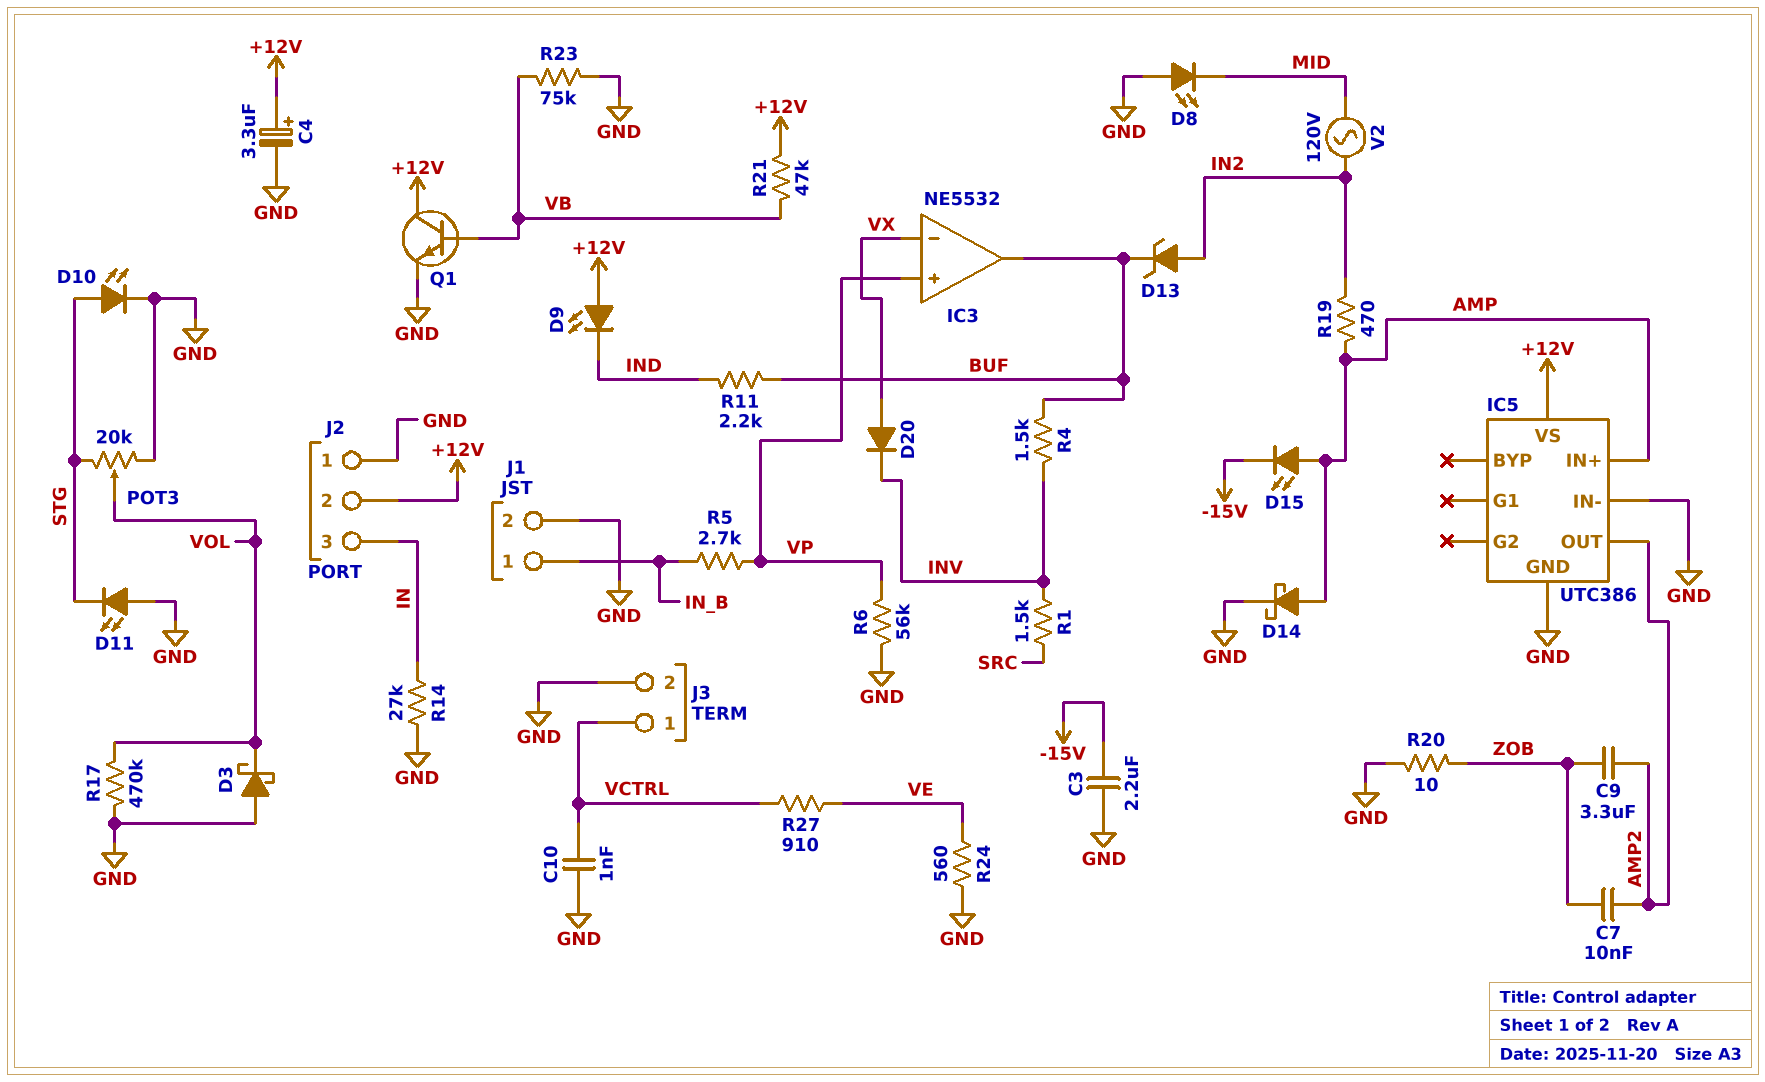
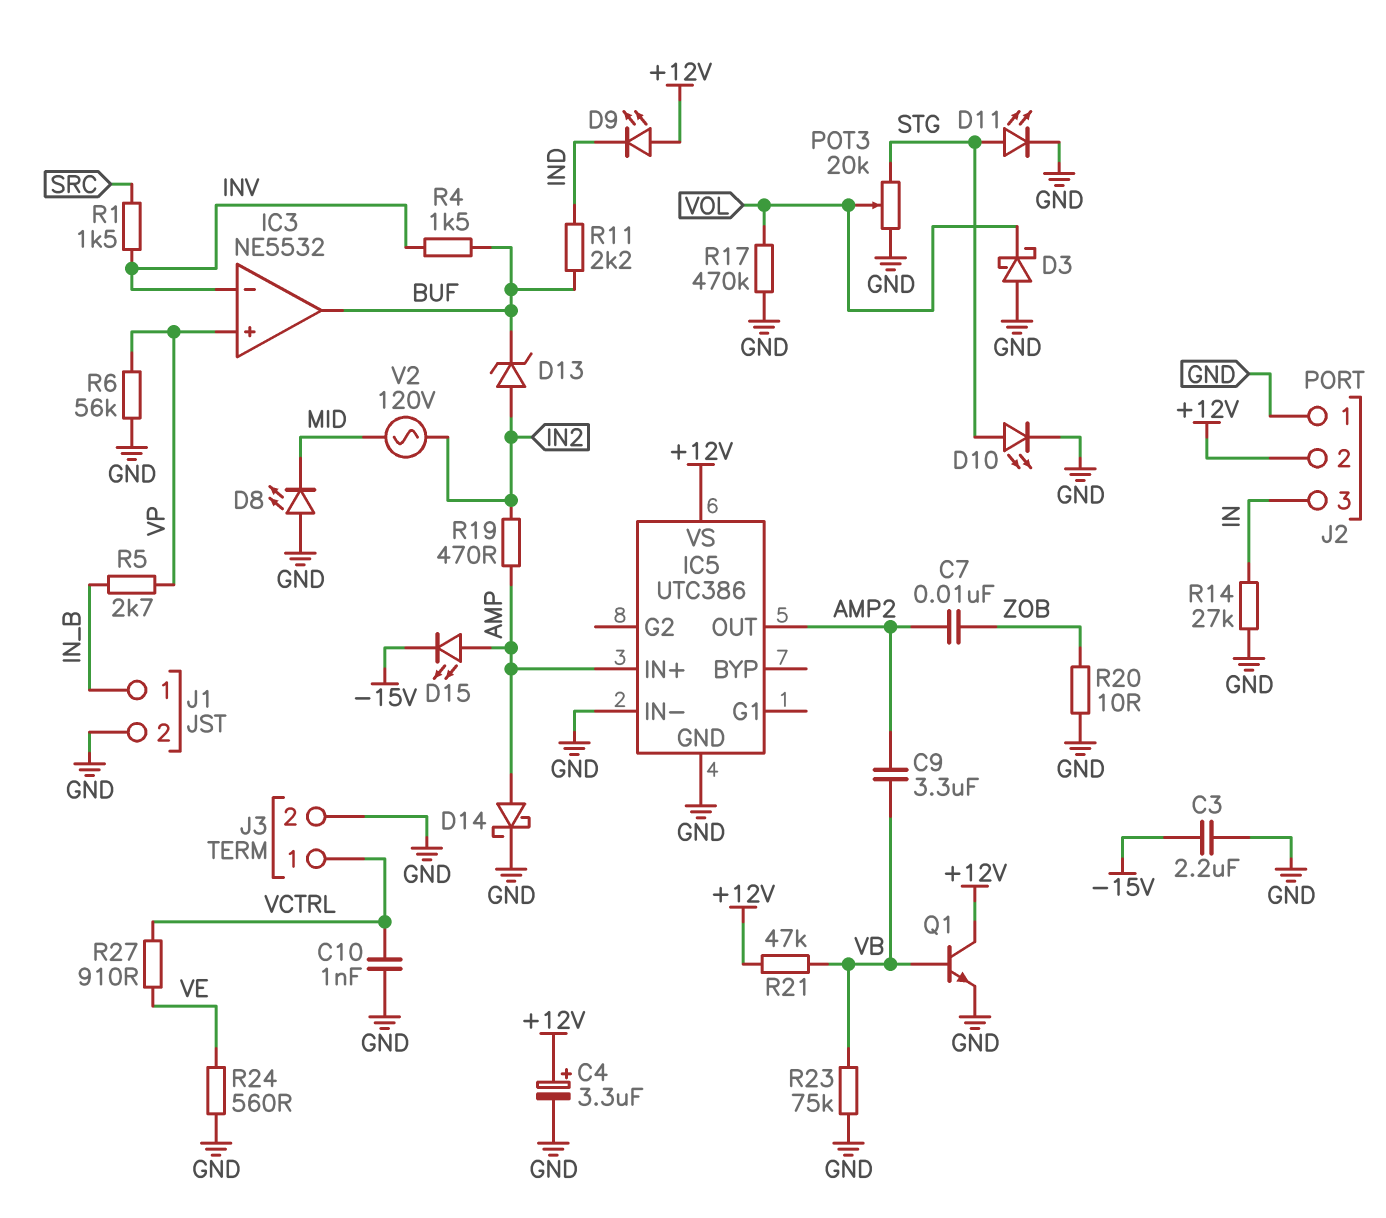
C9: 3.3uF (AMP2, ZOB) -> 3.3uF (AMP2, VB)
D11: LED (A GND, K STG) -> LED (A STG, K GND)
D20: diode (A VX, K INV) -> none
IC3 pin in-: VX -> INV

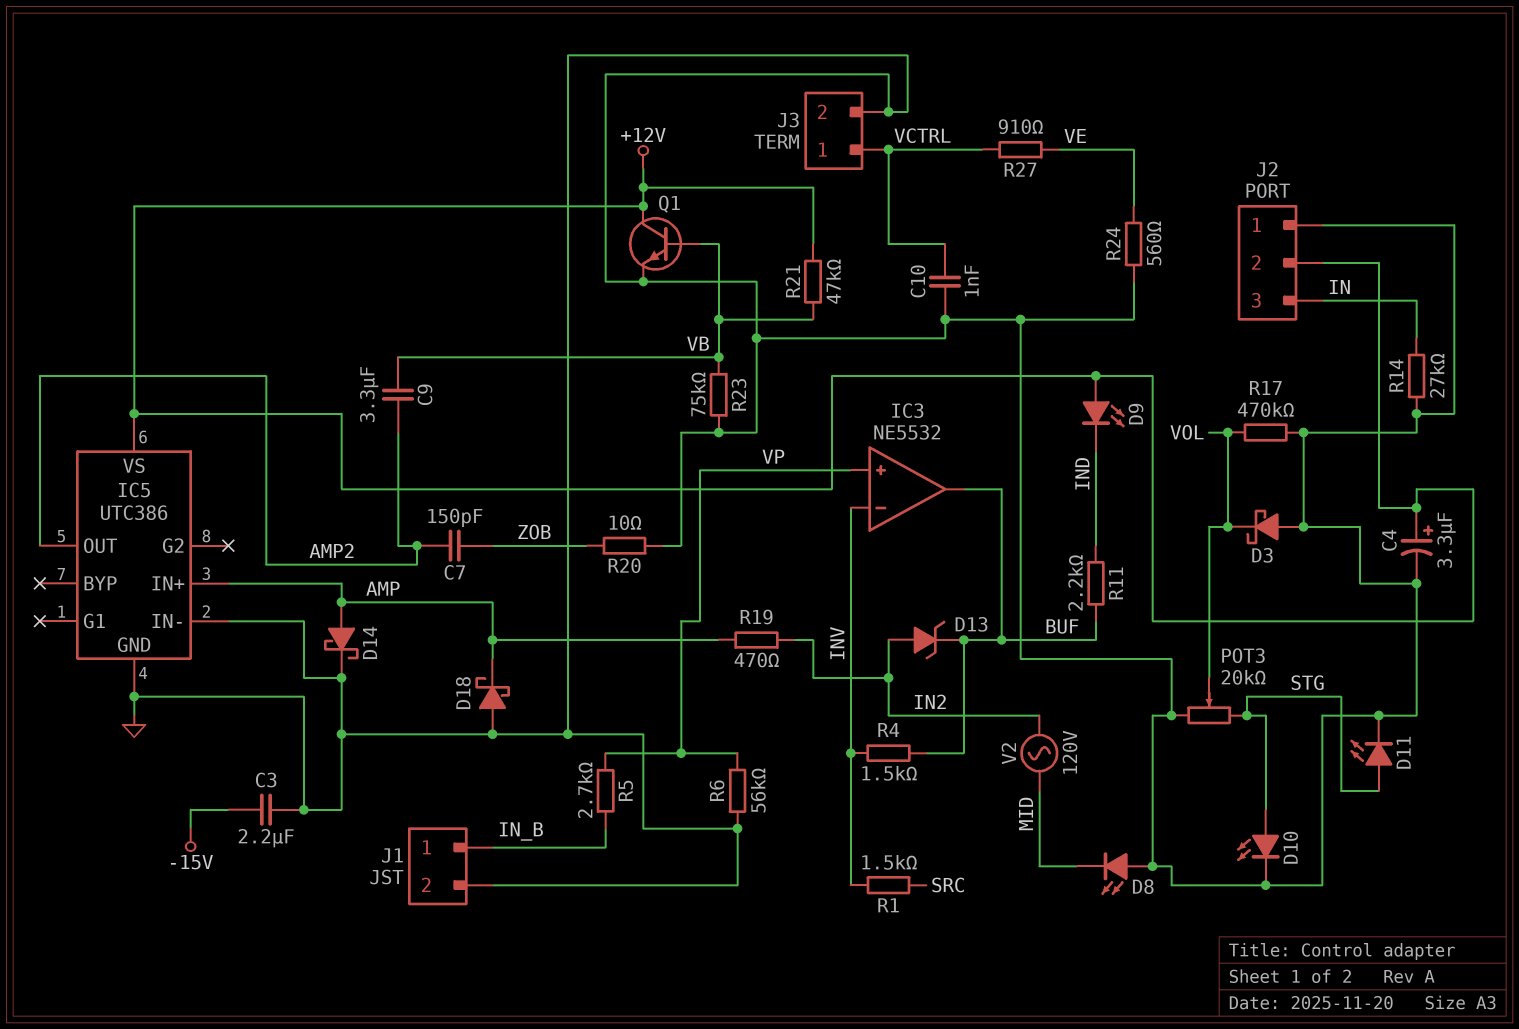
C7: 10nF (AMP2, ZOB) -> 150pF (AMP2, ZOB)
D15: LED (A AMP, K -15V) -> none
D18: none -> schottky (A GND, K AMP)

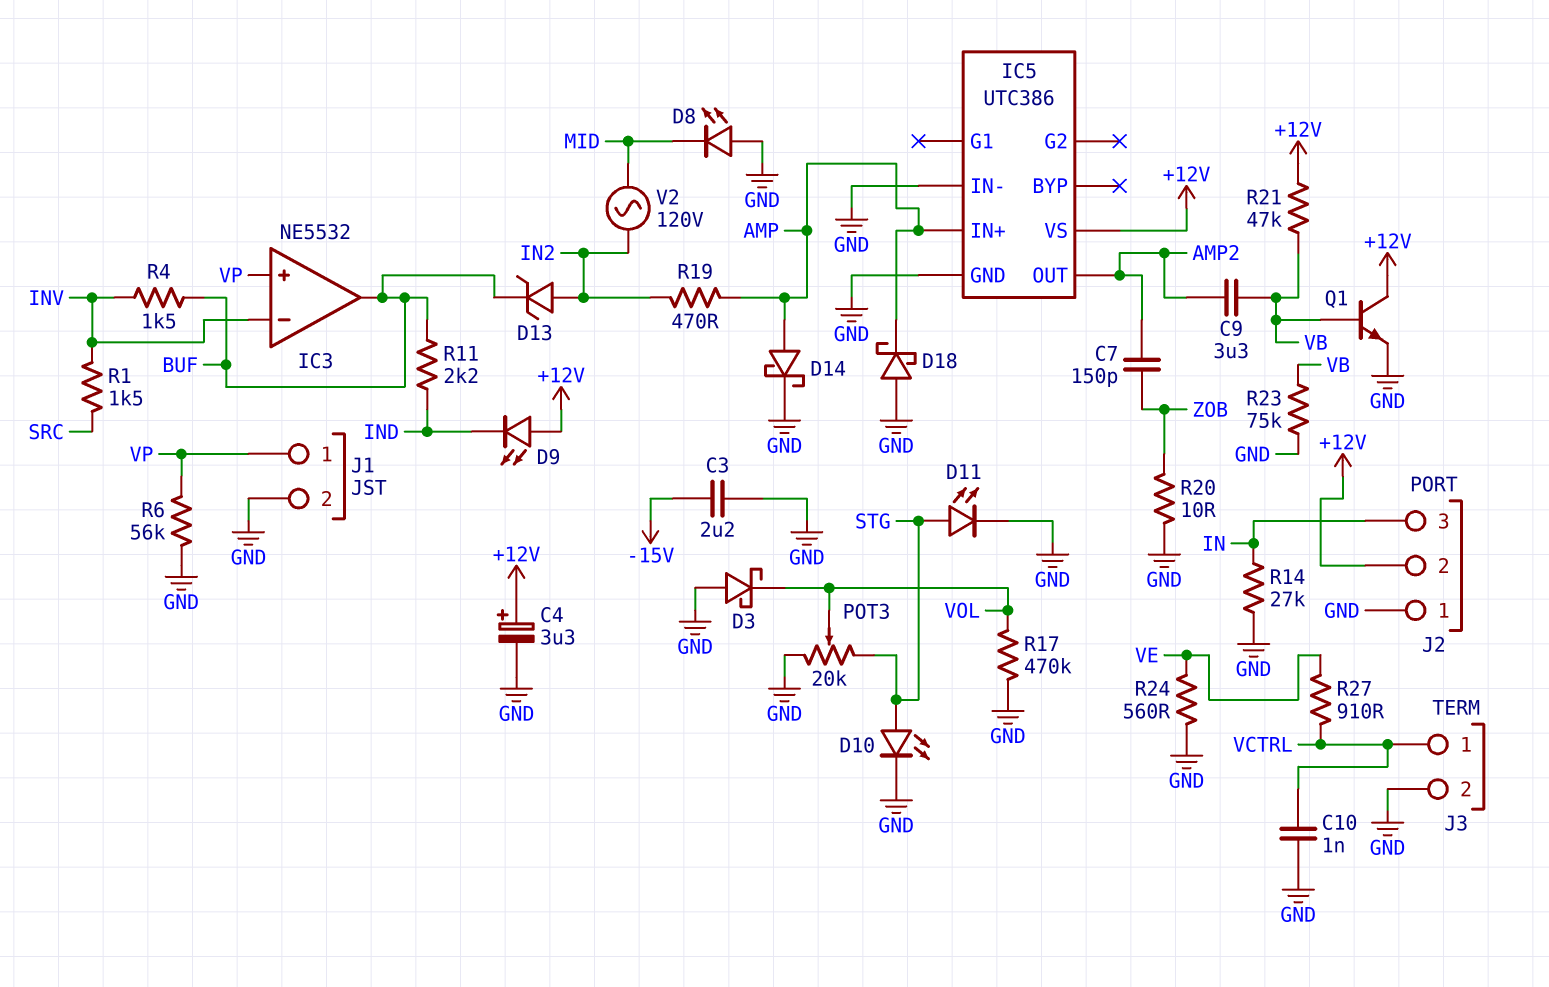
J1 pin 1: IN_B -> VP
R5: 2.7k (IN_B, VP) -> none

